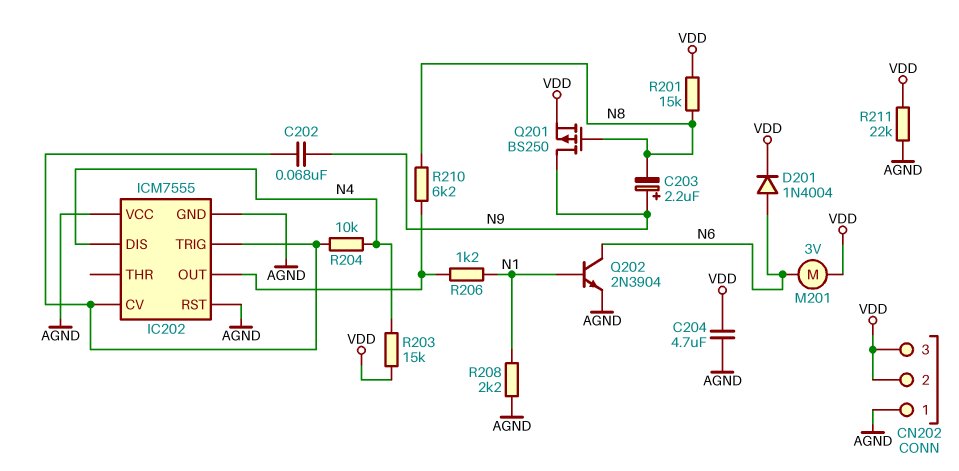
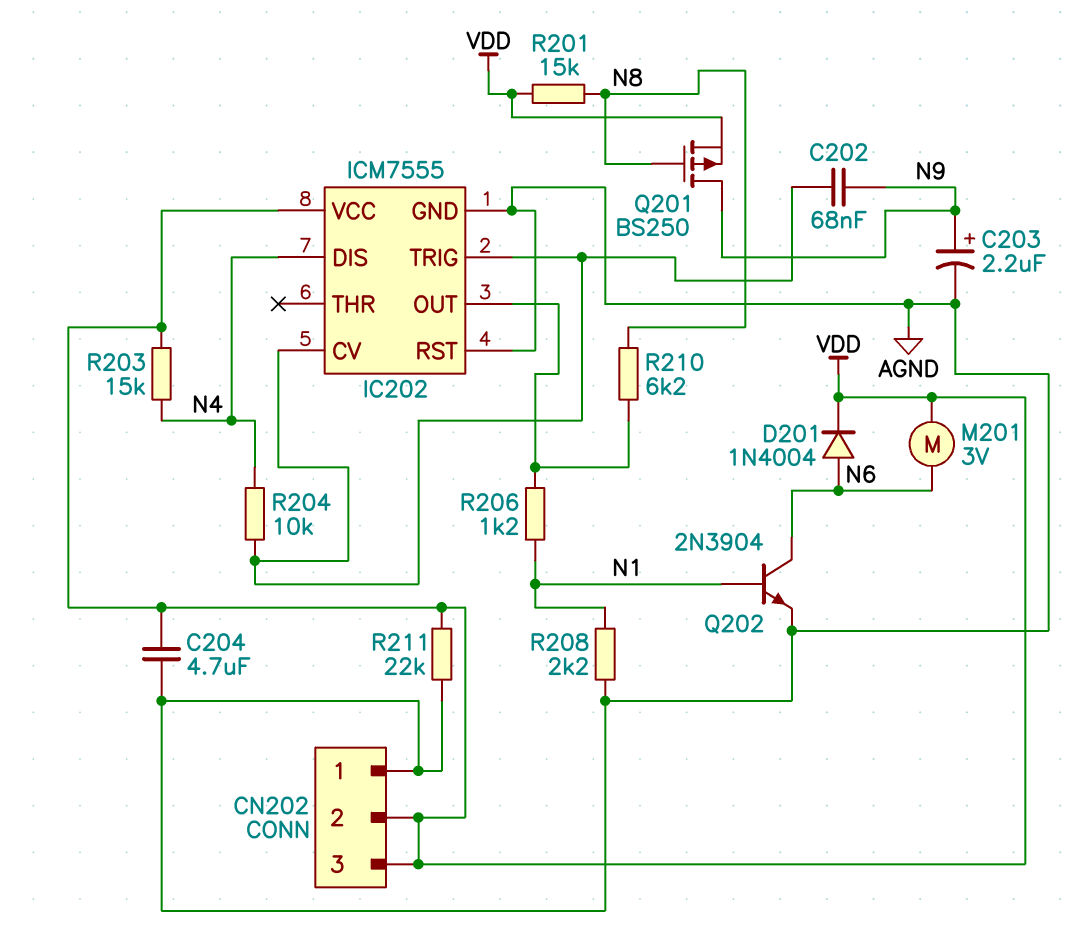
C203: 2.2uF (plus N9, minus N8) -> 2.2uF (plus N9, minus AGND)
IC202 pin VCC: AGND -> VDD

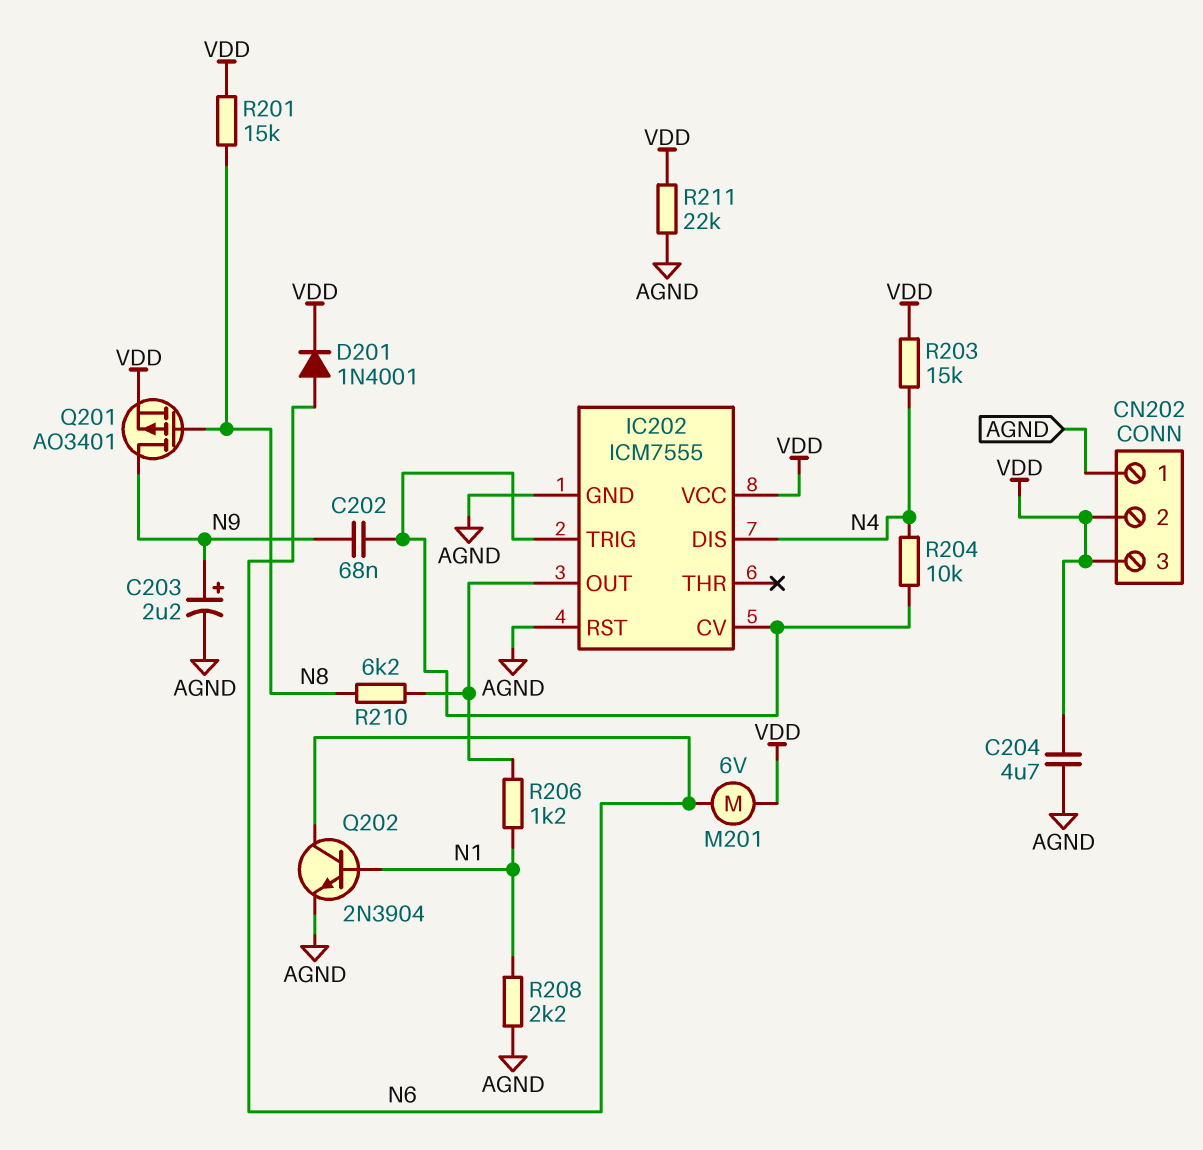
D201: diode 1N4004 (A N6, K VDD) -> diode 1N4001 (A N6, K VDD)
M201: motor 3V (N6, VDD) -> motor 6V (N6, VDD)
Q201: PMOS BS250 (G N8, D N9, S VDD) -> PMOS AO3401 (G N8, D N9, S VDD)

